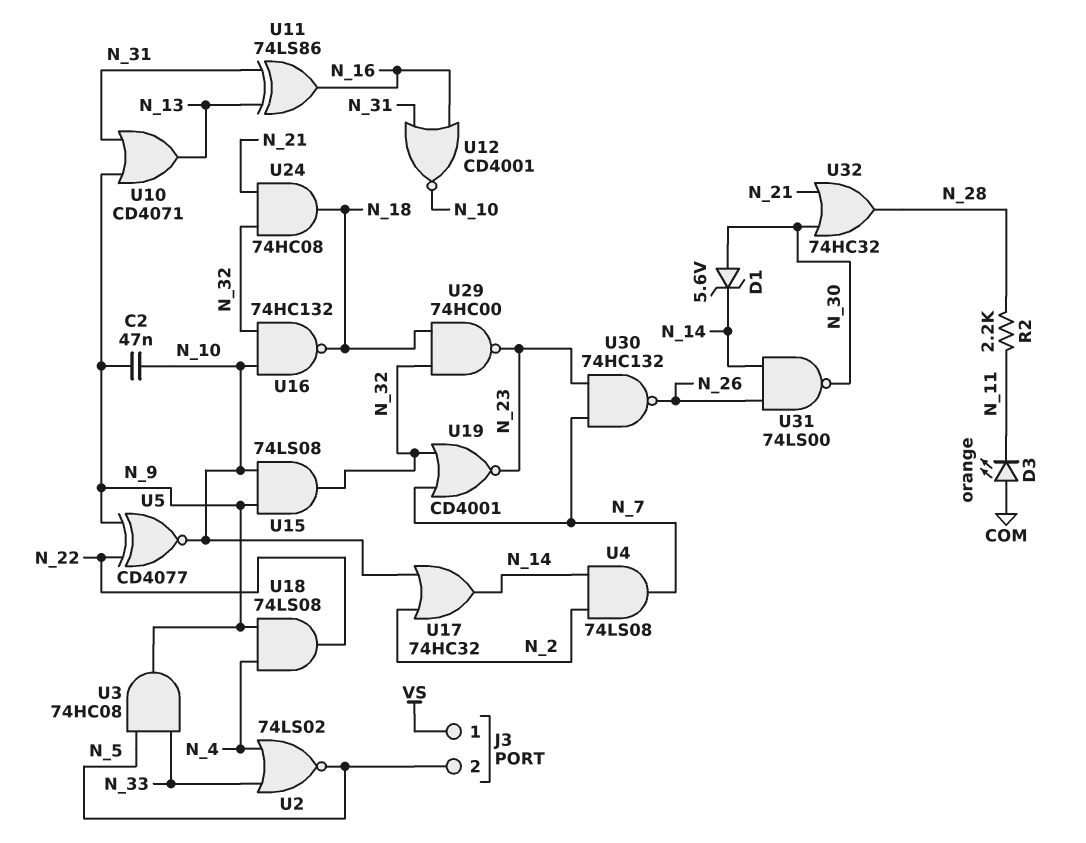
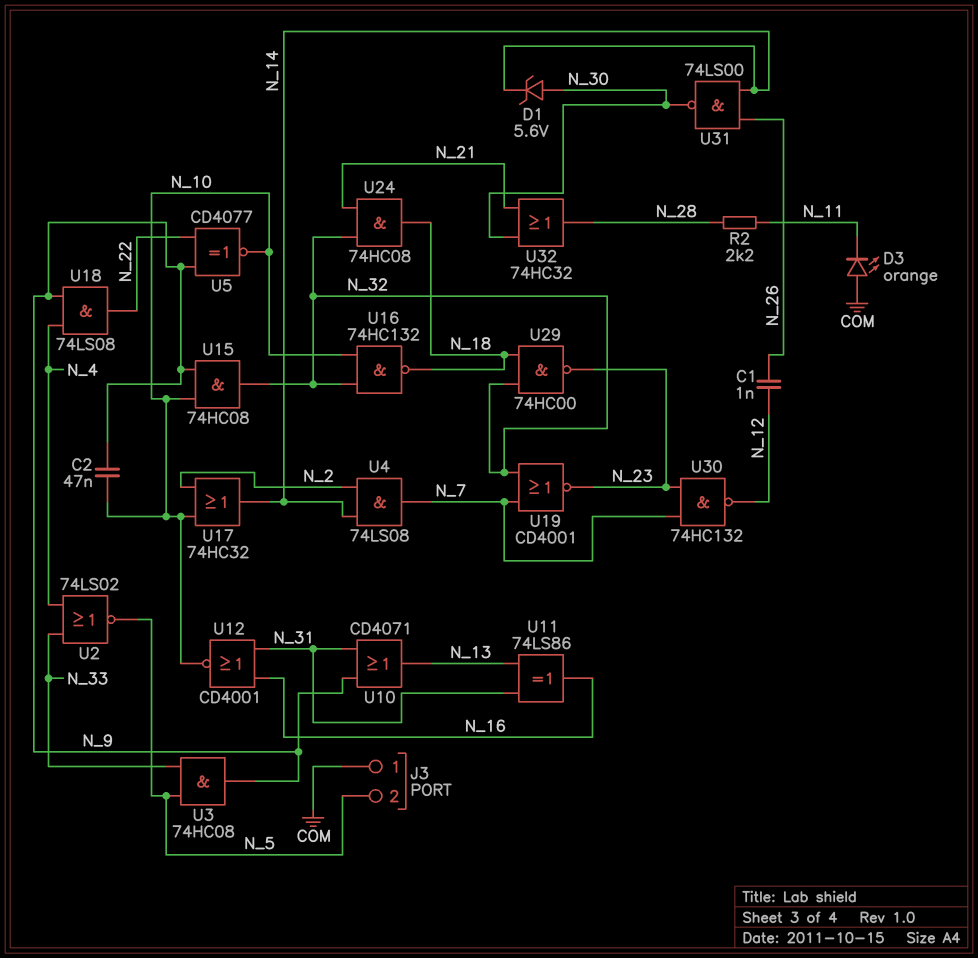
C1: none -> 1nF (N_12, N_26)
J3 pin 1: VS -> COM
U15: AND 74LS08 (in N_9, in N_10, out N_32) -> AND 74HC08 (in N_9, in N_10, out N_32)
U30: NAND 74HC132 (in N_7, in N_23, out N_26) -> NAND 74HC132 (in N_7, in N_23, out N_12)

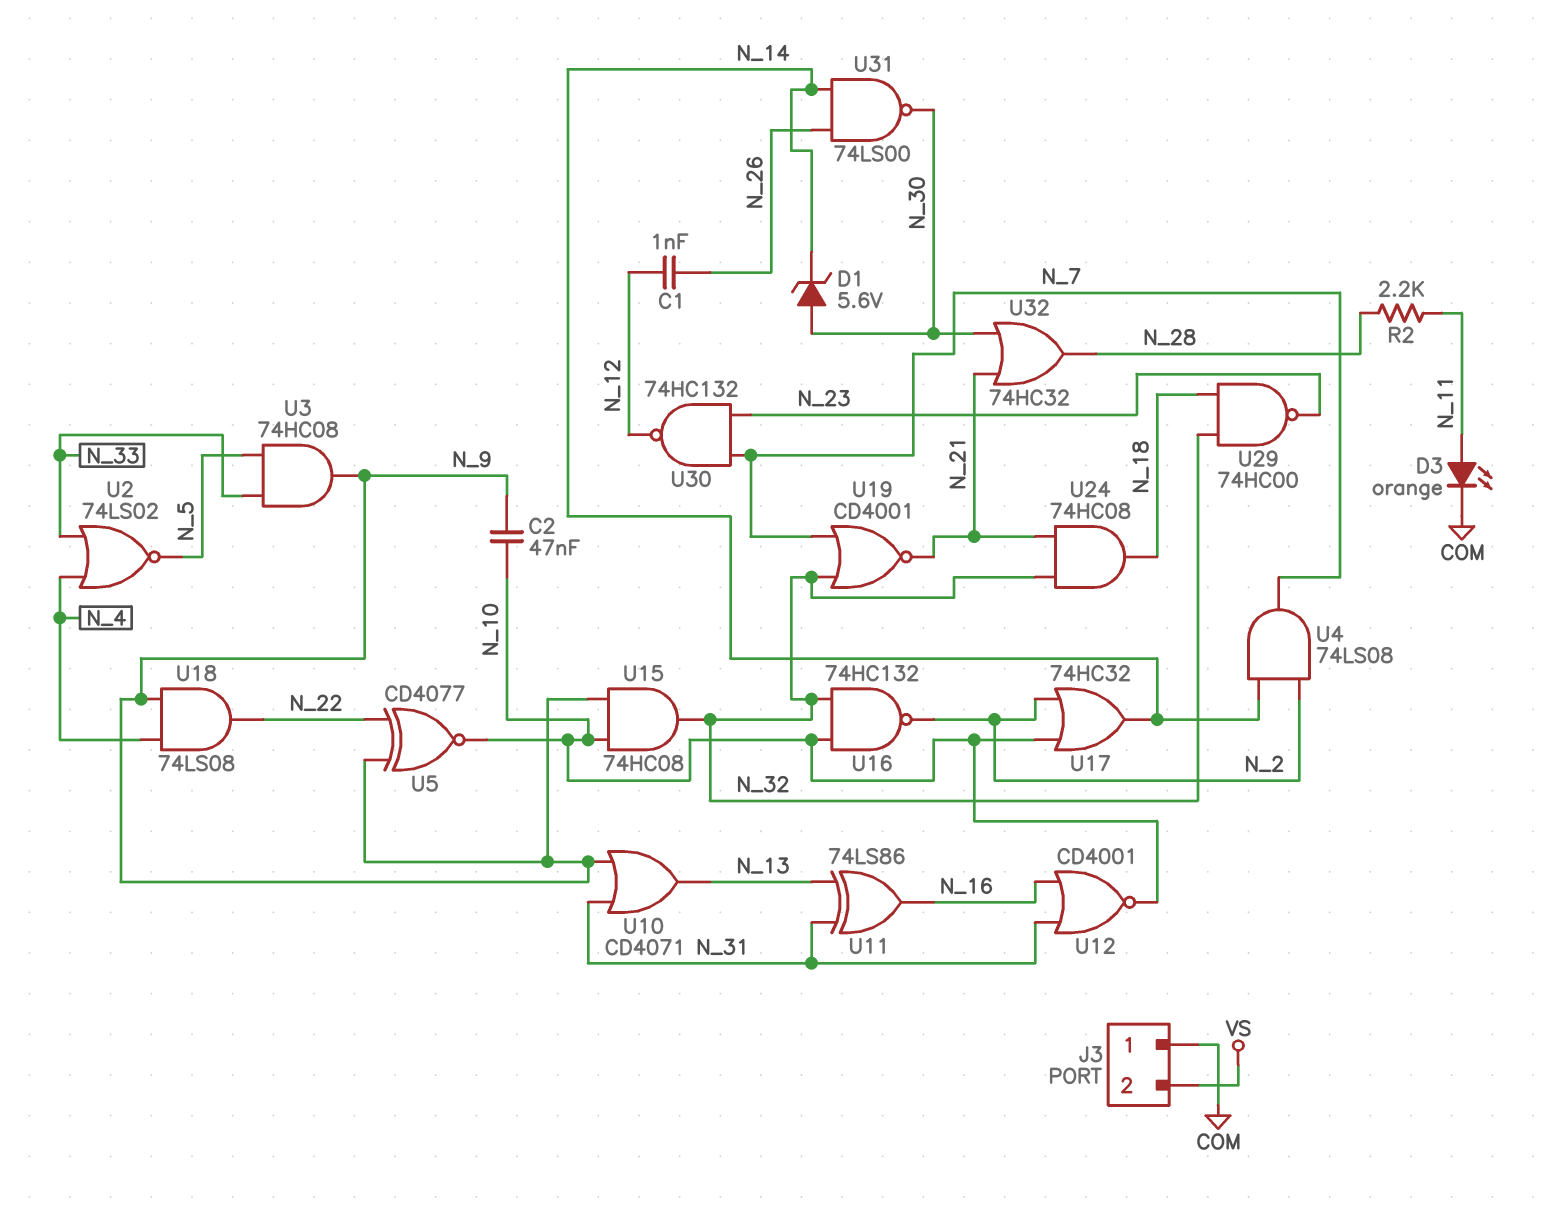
D3: LED orange (A COM, K N_11) -> LED orange (A N_11, K COM)
J3 pin 2: N_5 -> VS
U16: NAND 74HC132 (in N_10, in N_32, out N_18) -> NAND 74HC132 (in N_10, in N_32, out N_2)
U19: NOR CD4001 (in N_7, in N_32, out N_23) -> NOR CD4001 (in N_7, in N_32, out N_21)

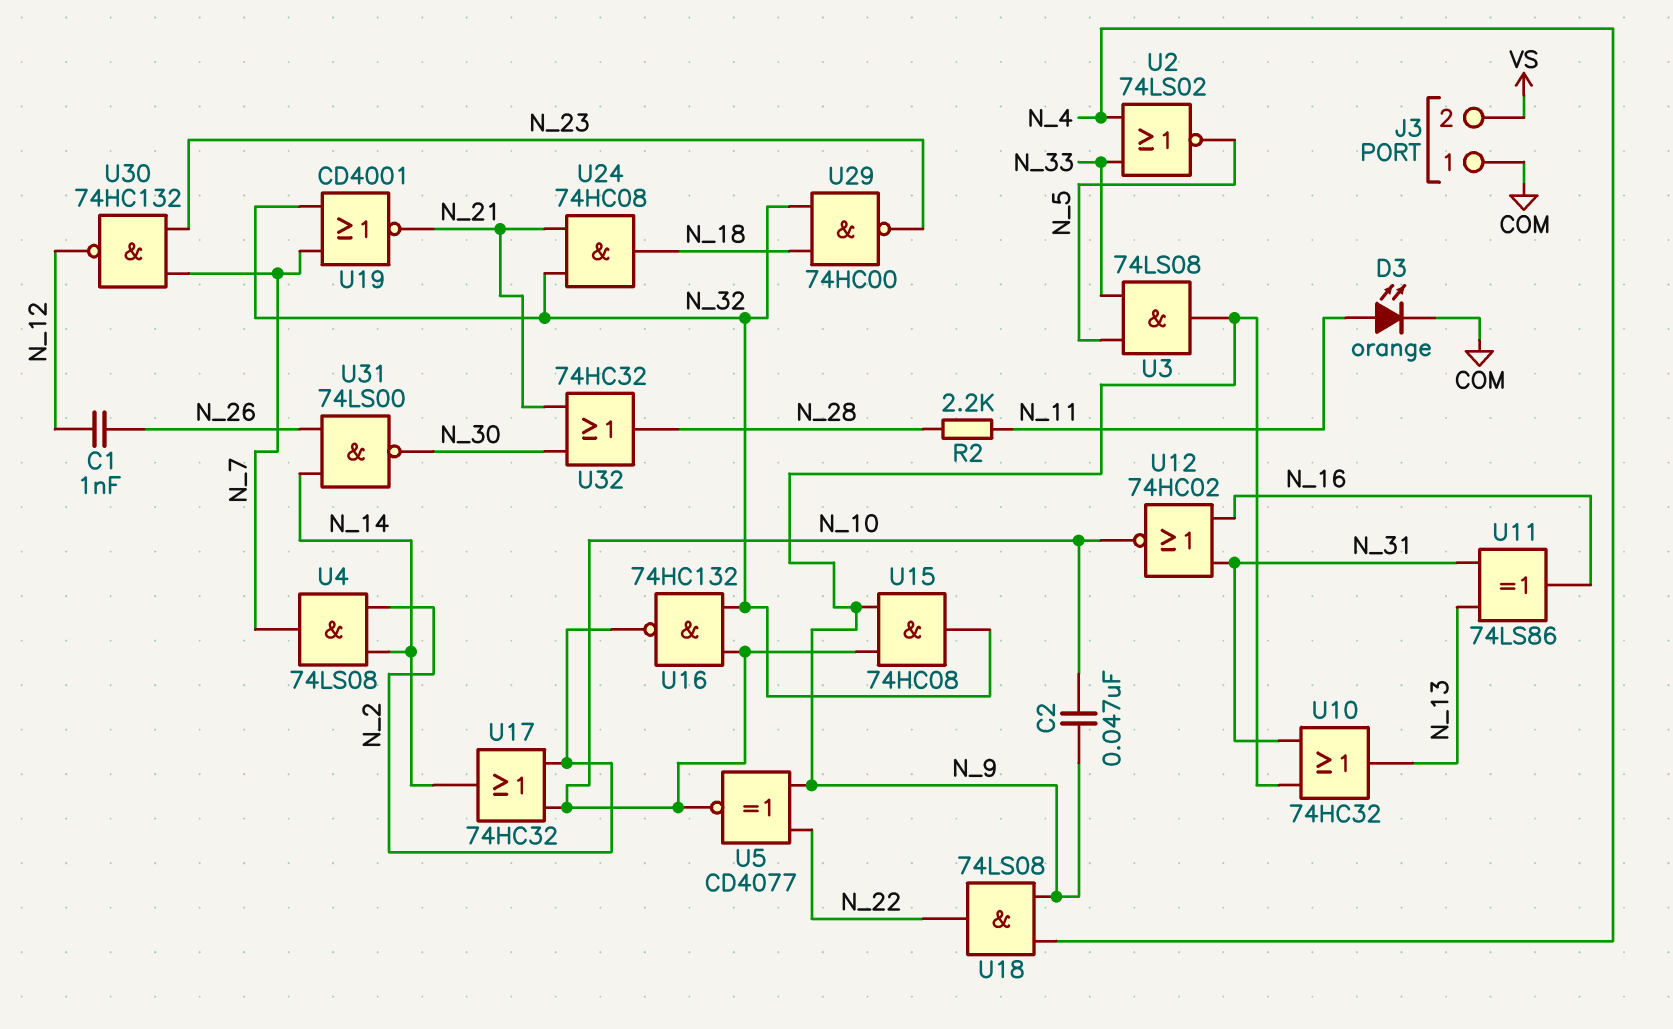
D1: zener 5.6V (A N_30, K N_14) -> none
U3: AND 74HC08 (in N_5, in N_33, out N_9) -> AND 74LS08 (in N_5, in N_33, out N_9)
U10: OR CD4071 (in N_9, in N_31, out N_13) -> OR 74HC32 (in N_9, in N_31, out N_13)
U12: NOR CD4001 (in N_16, in N_31, out N_10) -> NOR 74HC02 (in N_16, in N_31, out N_10)

